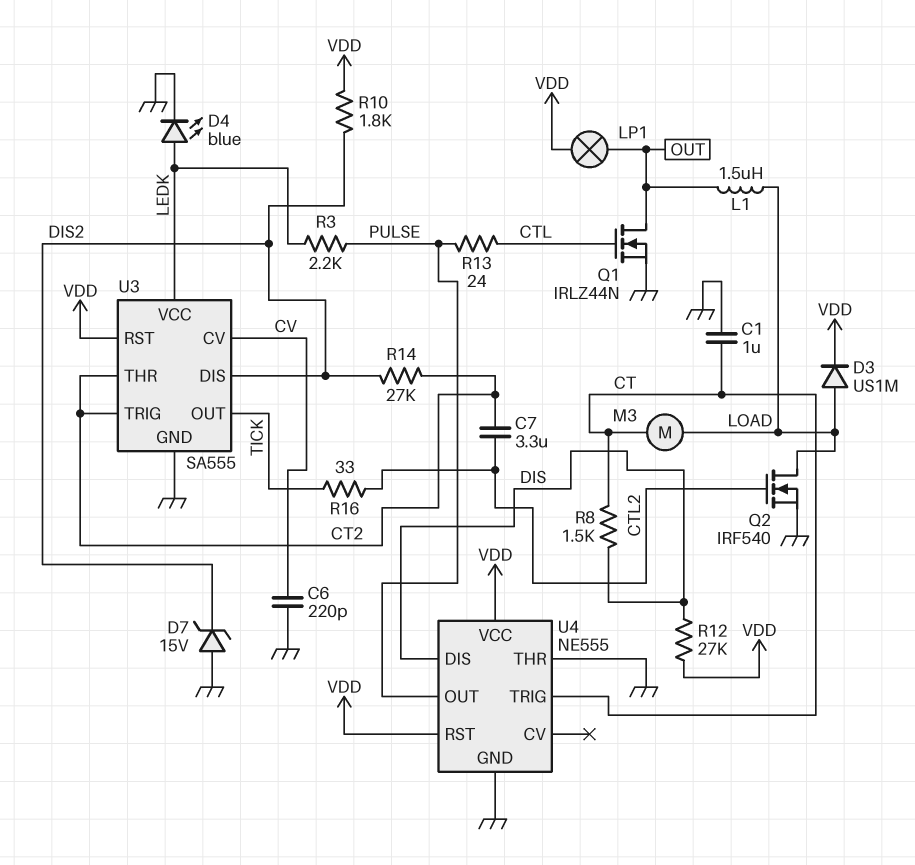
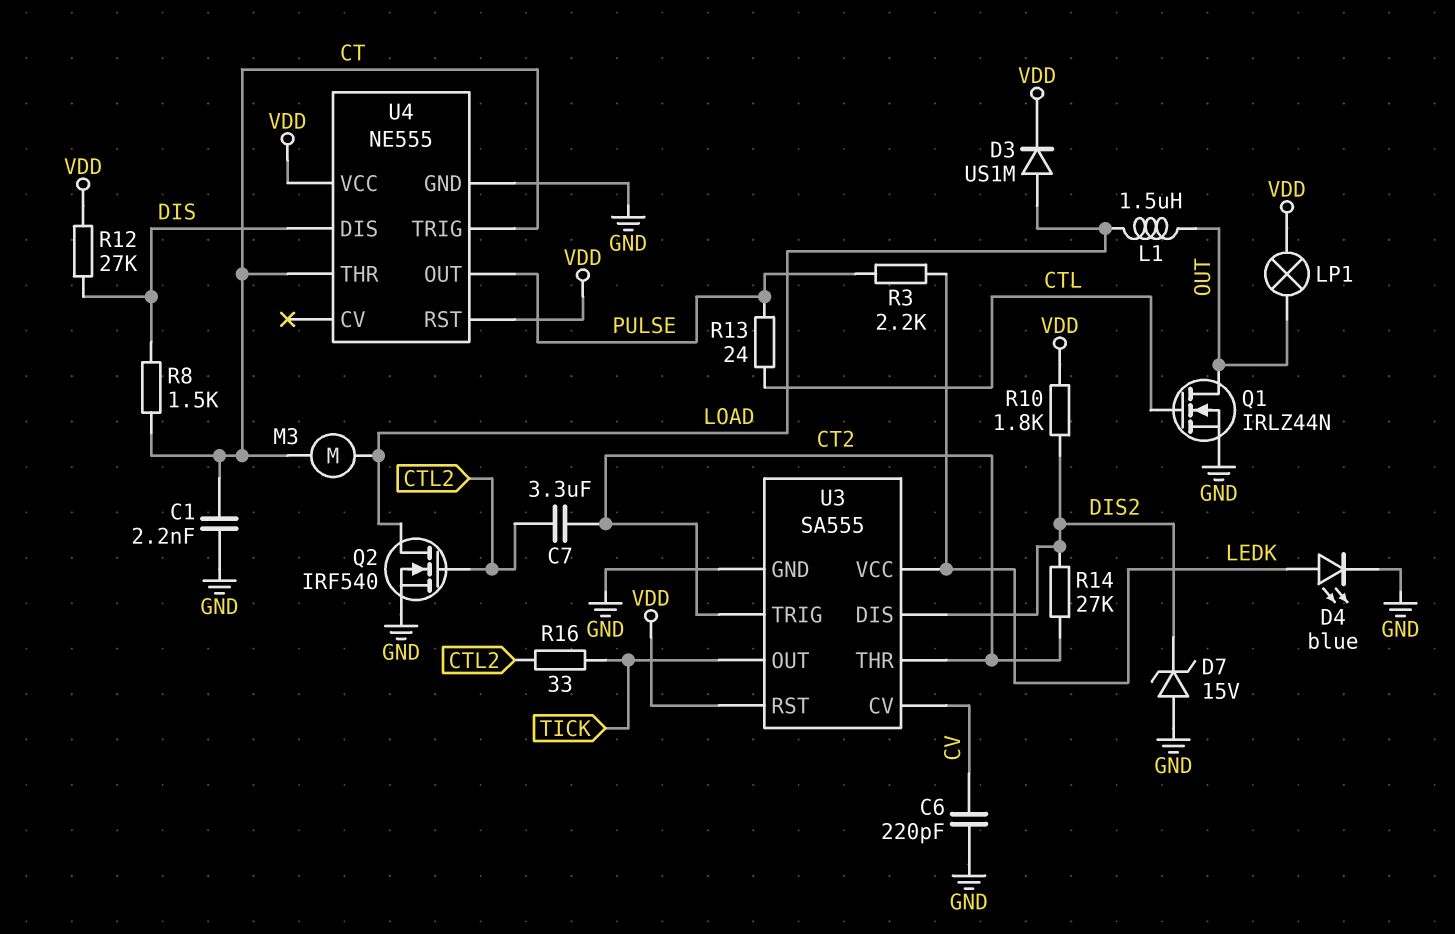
C1: 1uF (CT, GND) -> 2.2nF (CT, GND)
U4 pin THR: GND -> CT

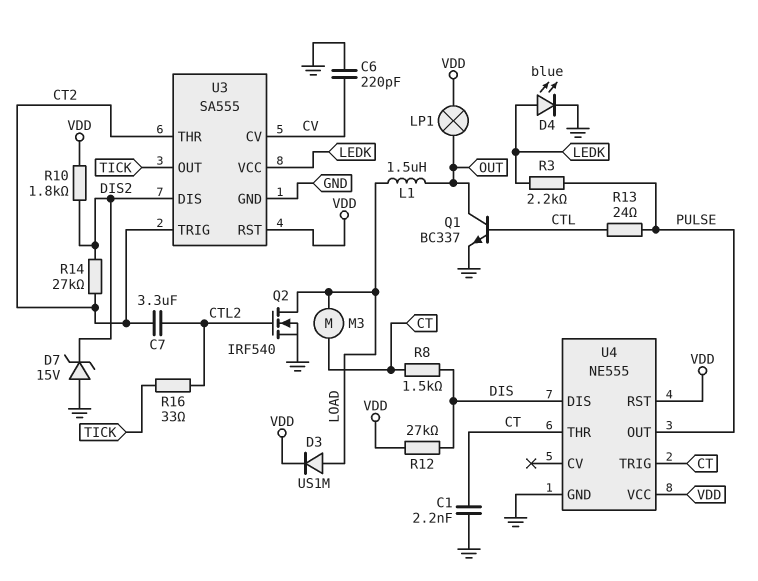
Q1: NMOS IRLZ44N (G CTL, D OUT, S GND) -> NPN BC337 (B CTL, C OUT, E GND)

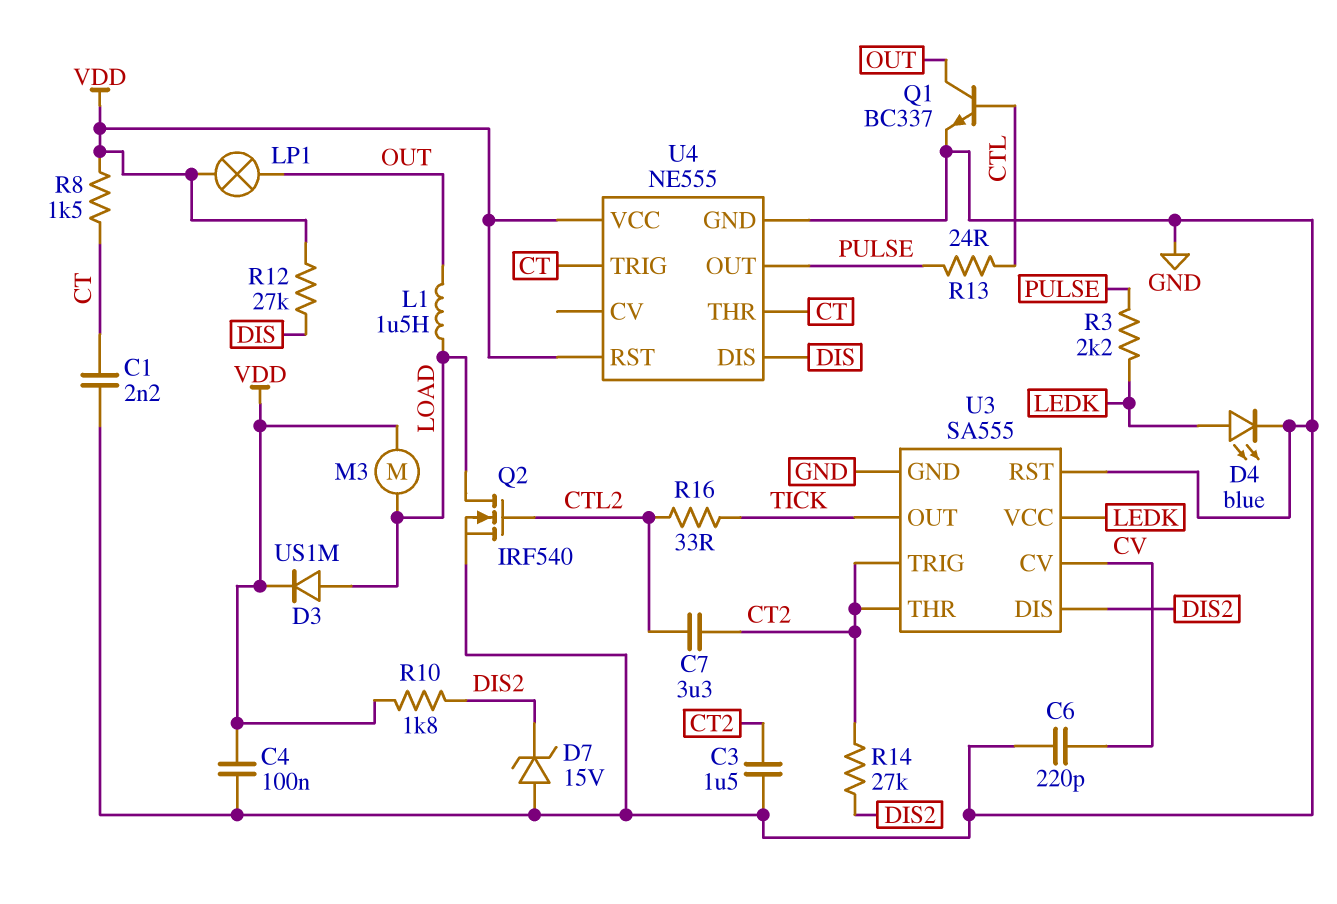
C3: none -> 1.5uF (CT2, GND)
C4: none -> 100nF (GND, VDD)
M3: motor (CT, LOAD) -> motor (LOAD, VDD)
R8: 1.5k (CT, DIS) -> 1.5k (CT, VDD)
U3 pin RST: VDD -> GND

